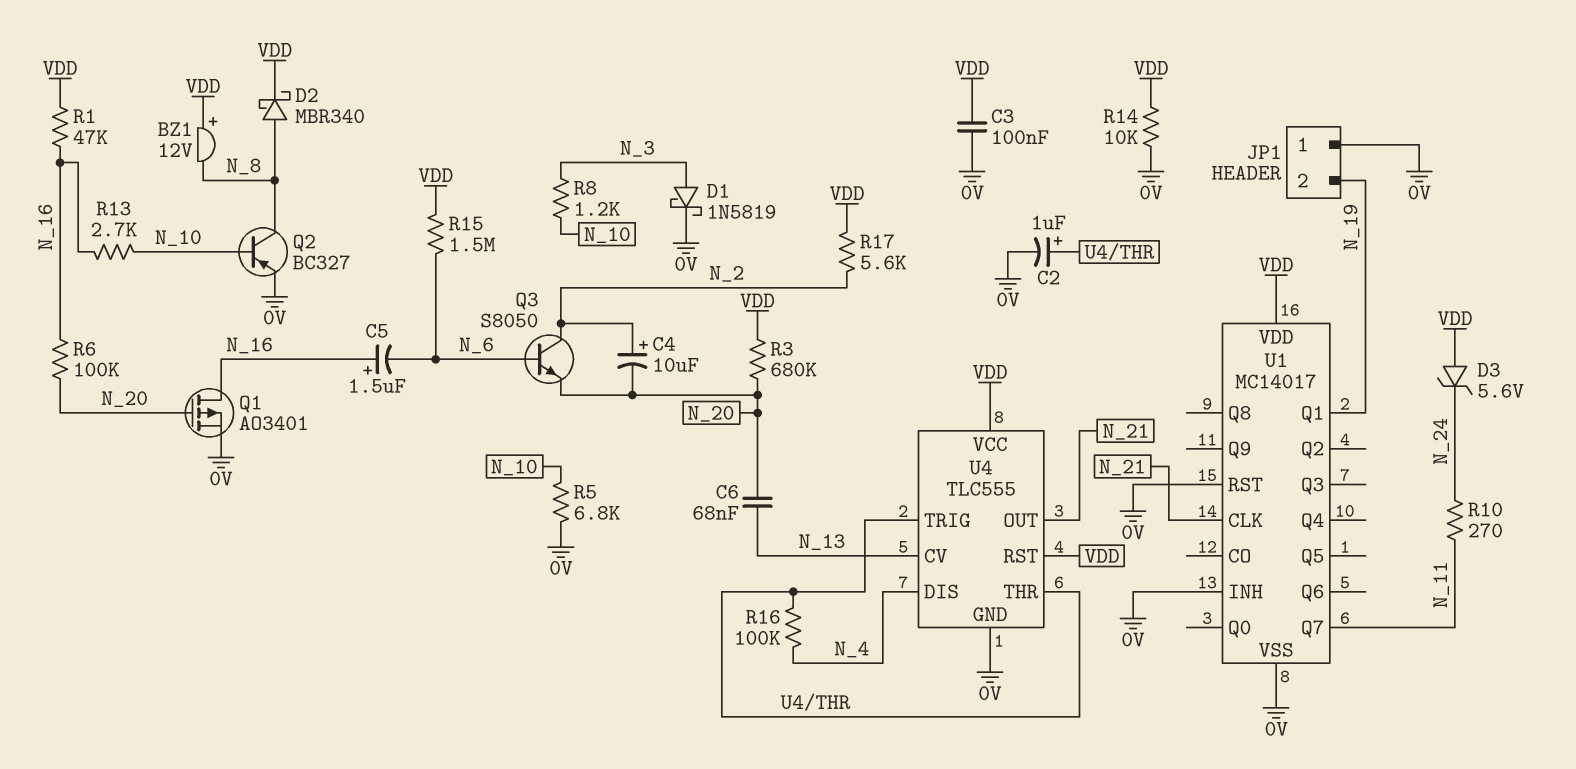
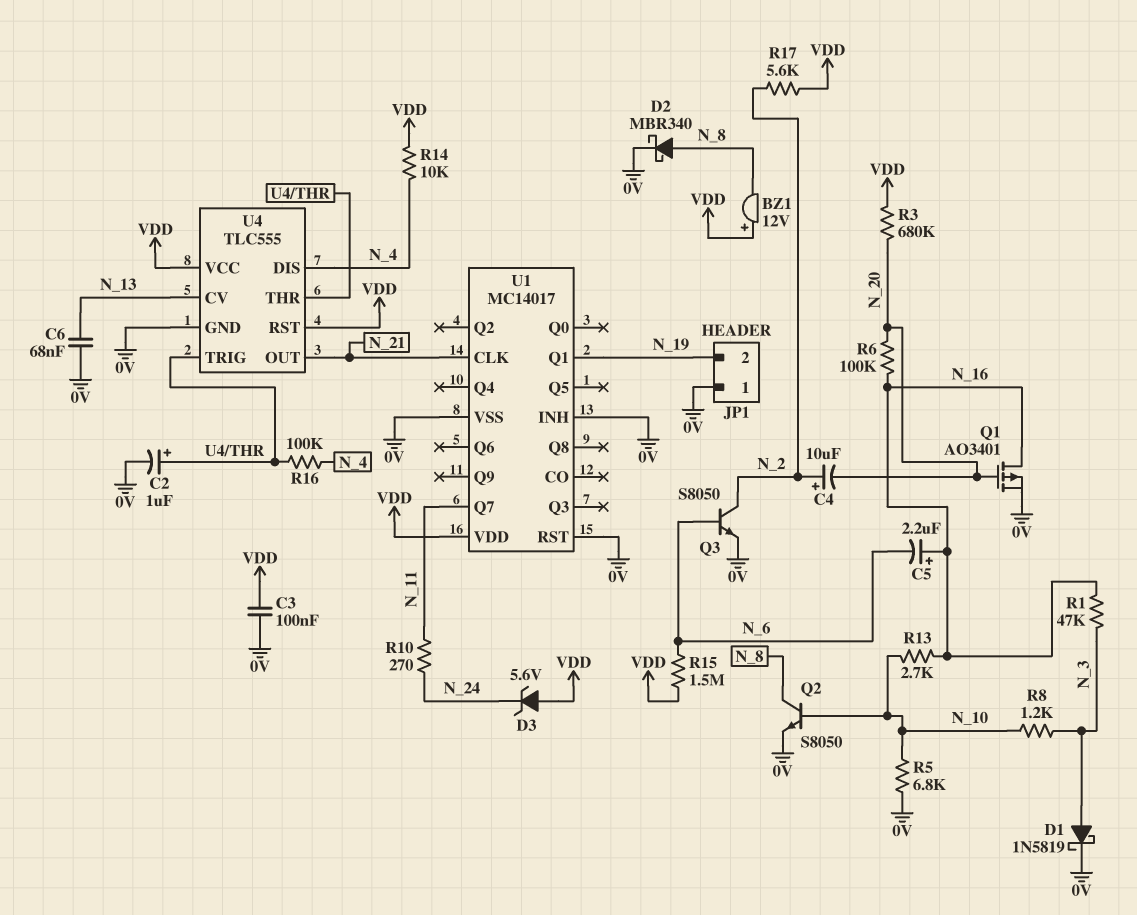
C5: 1.5uF (plus N_16, minus N_6) -> 2.2uF (plus N_16, minus N_6)
C6: 68nF (N_13, N_20) -> 68nF (0V, N_13)
D2: schottky MBR340 (A N_8, K VDD) -> schottky MBR340 (A N_8, K 0V)
Q2: PNP BC327 (B N_10, C N_8, E 0V) -> NPN S8050 (B N_10, C N_8, E 0V)
Q3: NPN S8050 (B N_6, C N_2, E N_20) -> NPN S8050 (B N_6, C N_2, E 0V)
R1: 47k (N_16, VDD) -> 47k (N_3, N_16)
R14: 10k (0V, VDD) -> 10k (N_4, VDD)

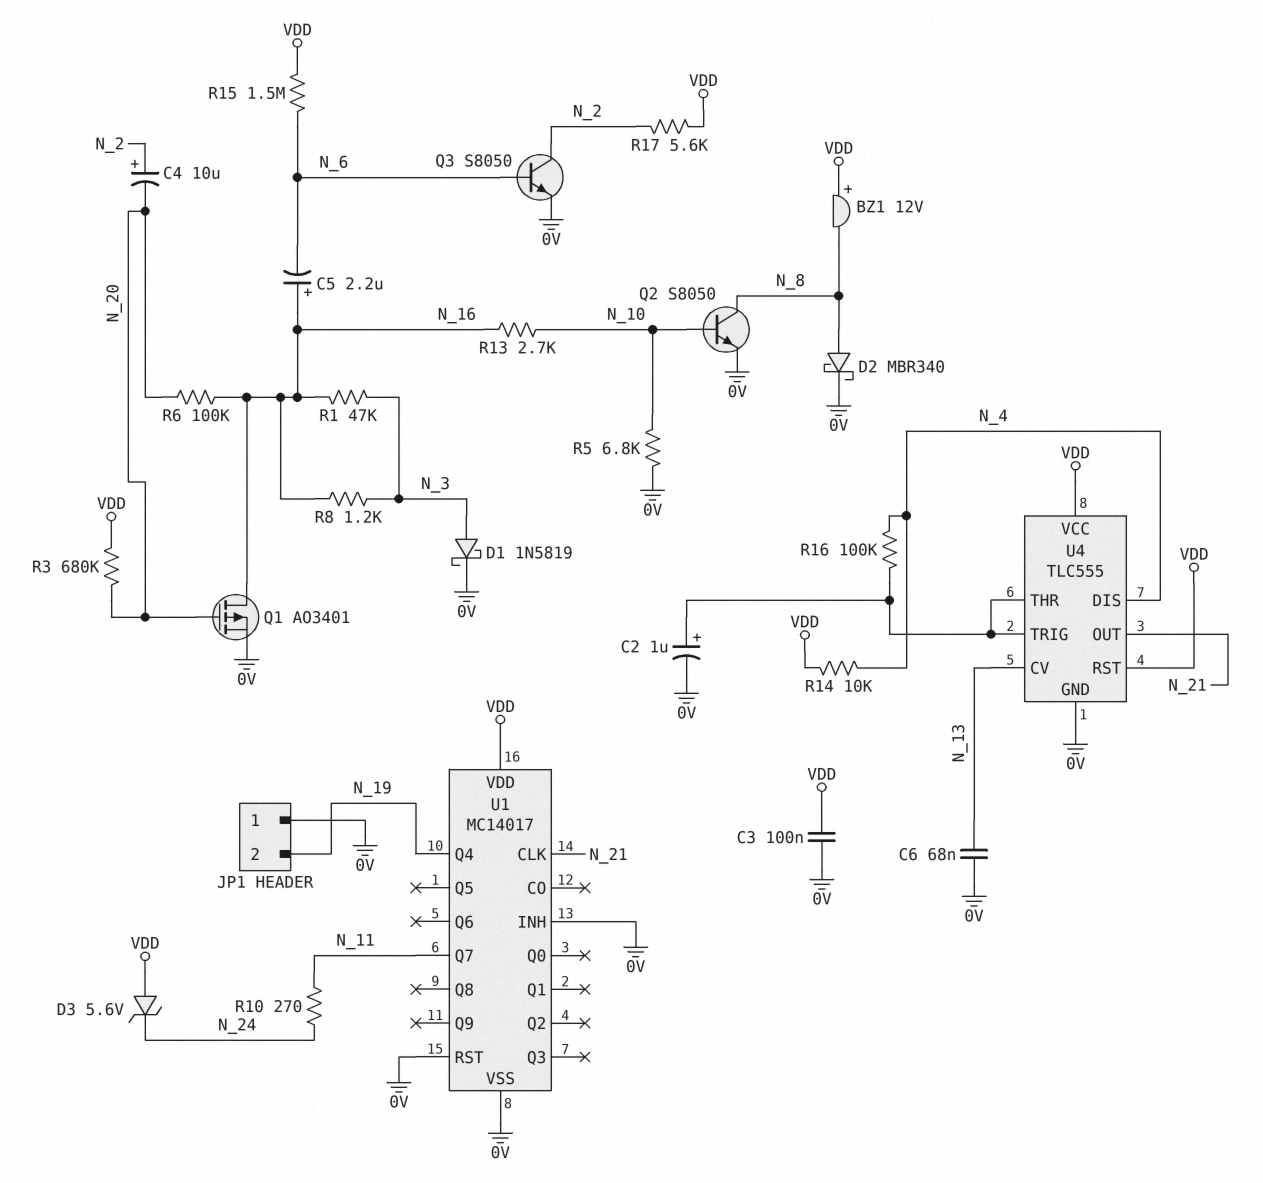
R8: 1.2k (N_3, N_10) -> 1.2k (N_3, N_16)
U1 pin Q1: N_19 -> none
U1 pin Q4: none -> N_19

